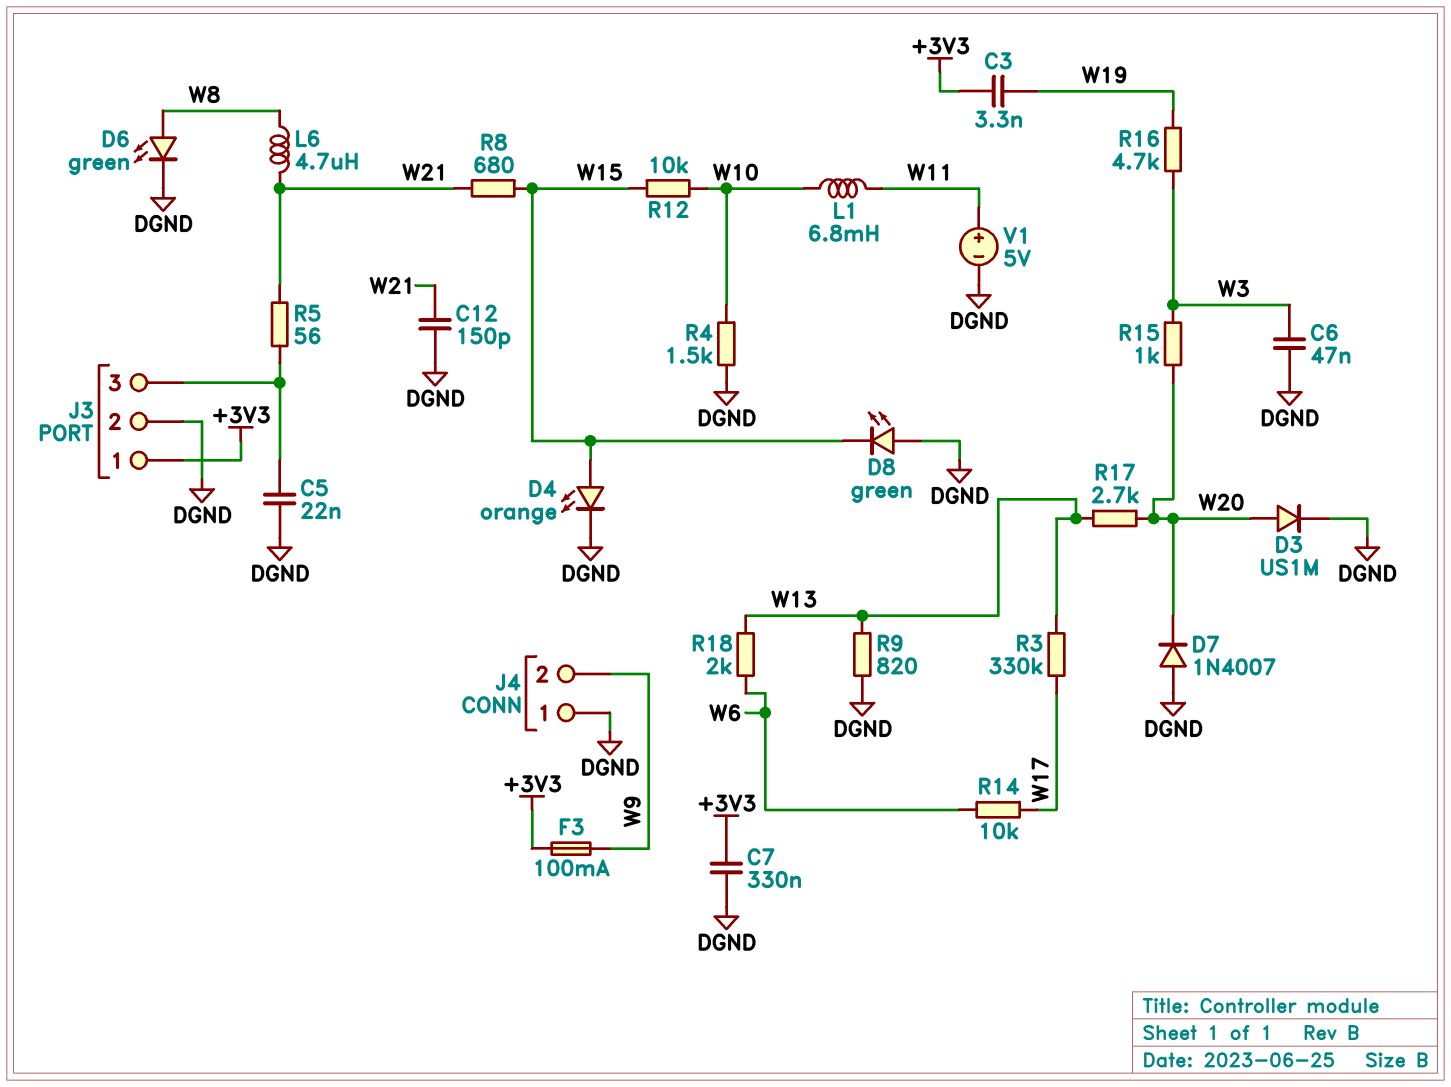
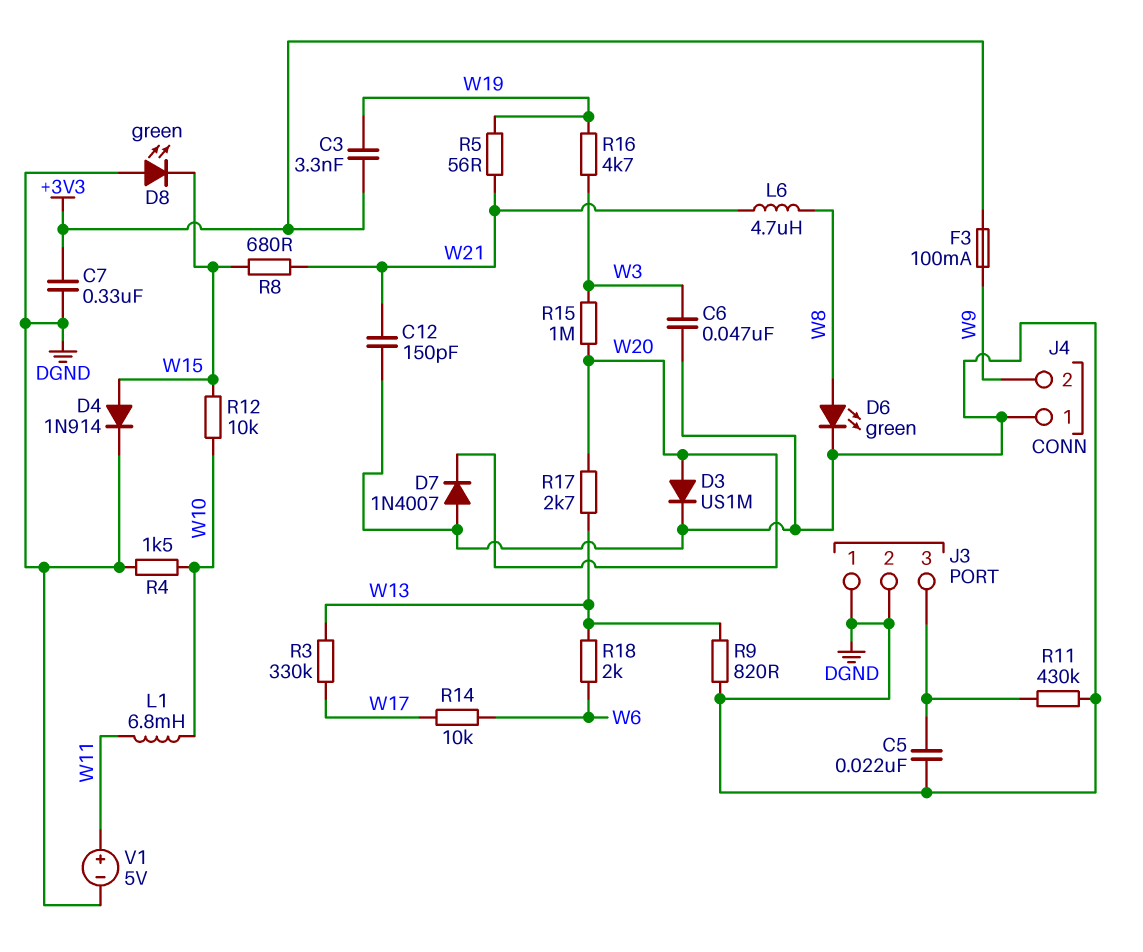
D4: LED orange (A W15, K DGND) -> diode 1N914 (A W15, K DGND)
J3 pin 1: +3V3 -> DGND
R5: 56 (J3/3, W21) -> 56 (W19, W21)
R11: none -> 430k (DGND, J3/3)
R15: 1k (W3, W20) -> 1M (W3, W20)

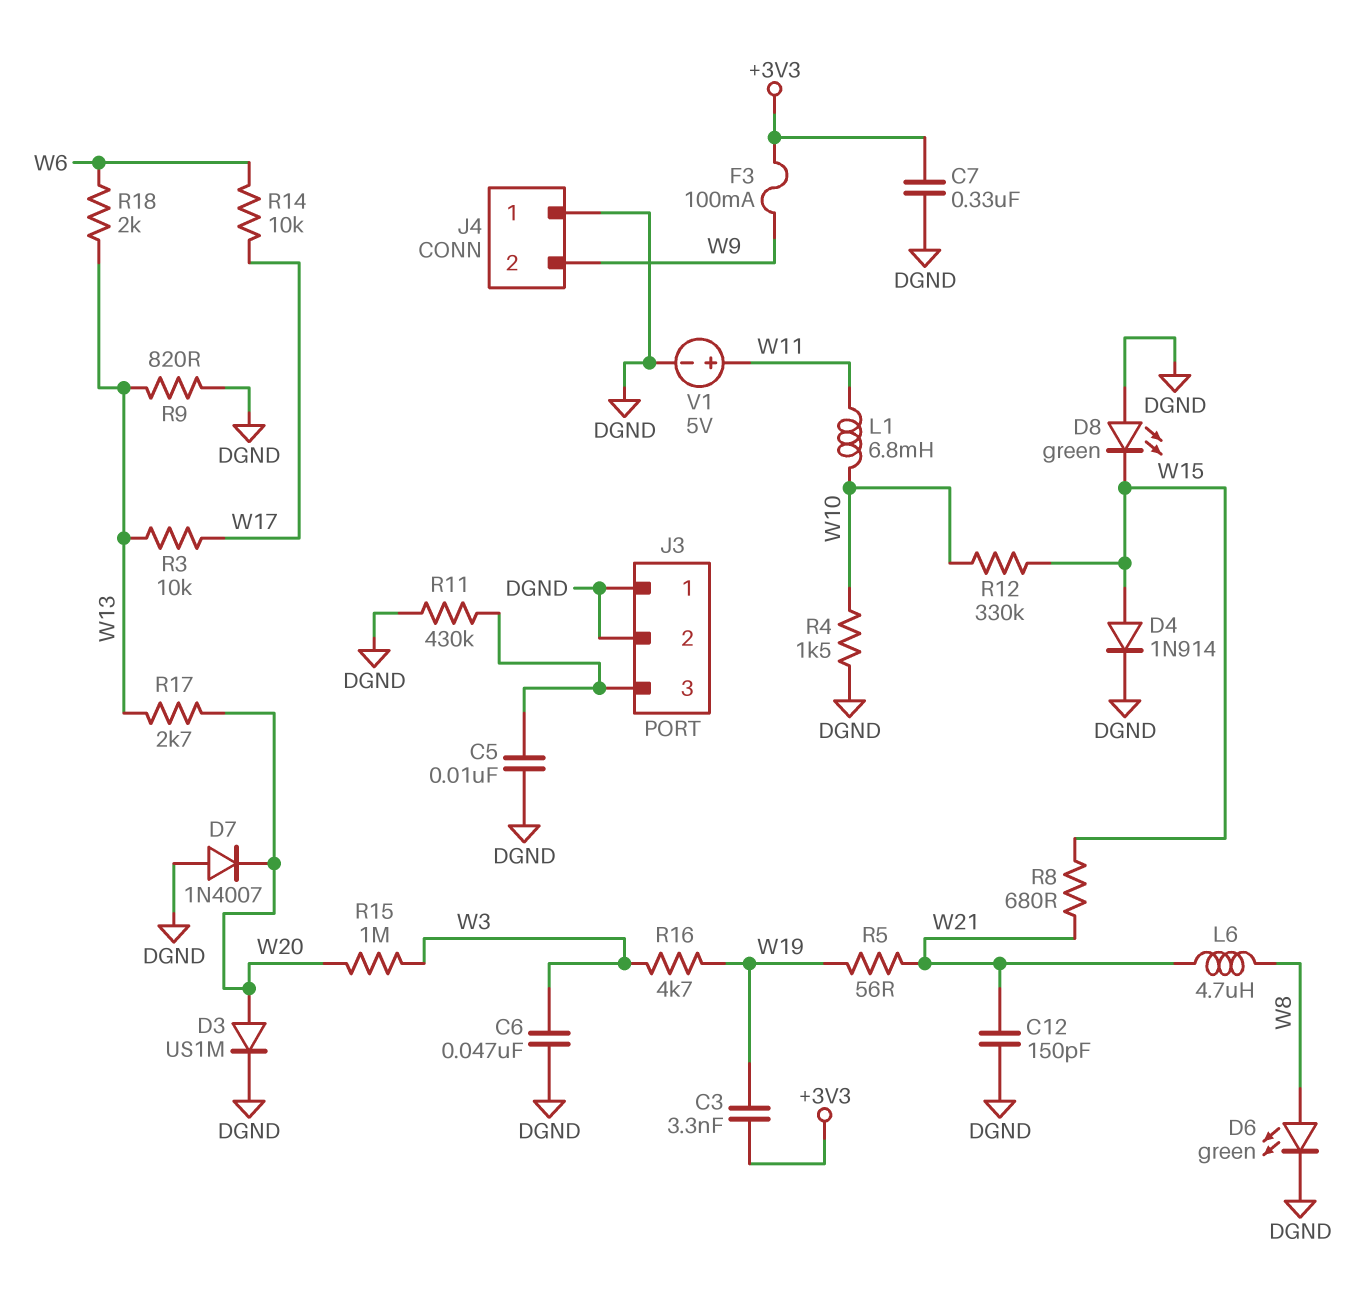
C5: 22nF (DGND, J3/3) -> 10nF (DGND, J3/3)
R3: 330k (W13, W17) -> 10k (W13, W17)
R12: 10k (W10, W15) -> 330k (W10, W15)

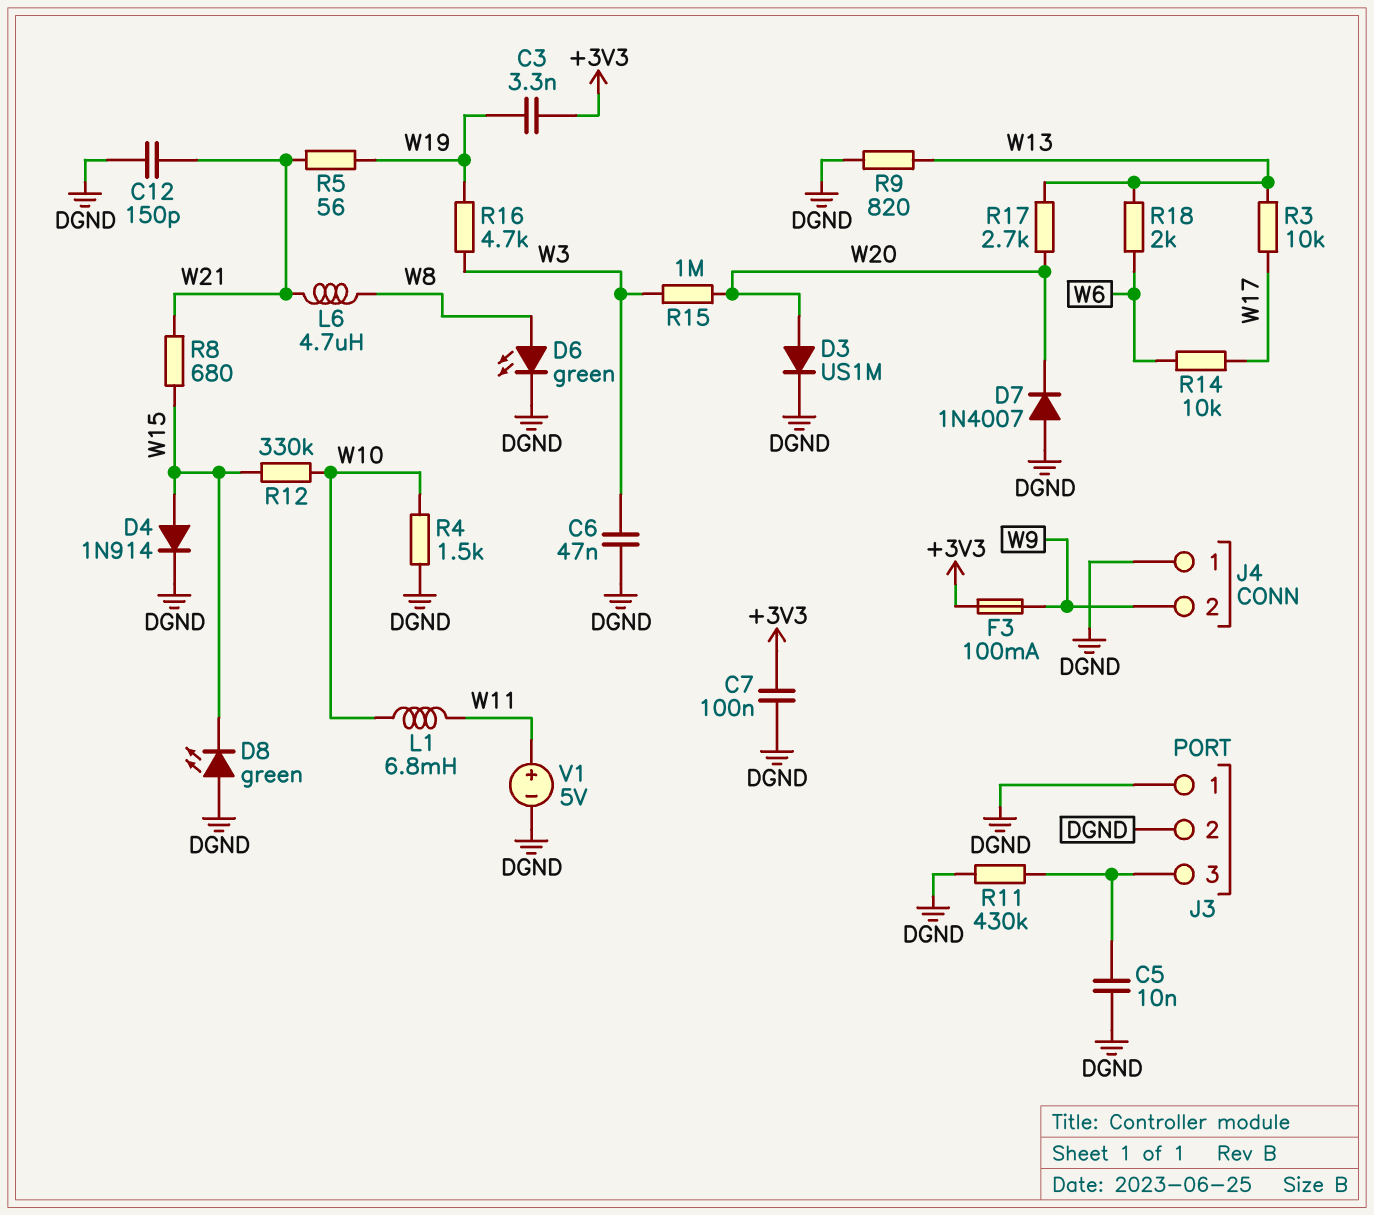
C7: 330nF (+3V3, DGND) -> 100nF (+3V3, DGND)

